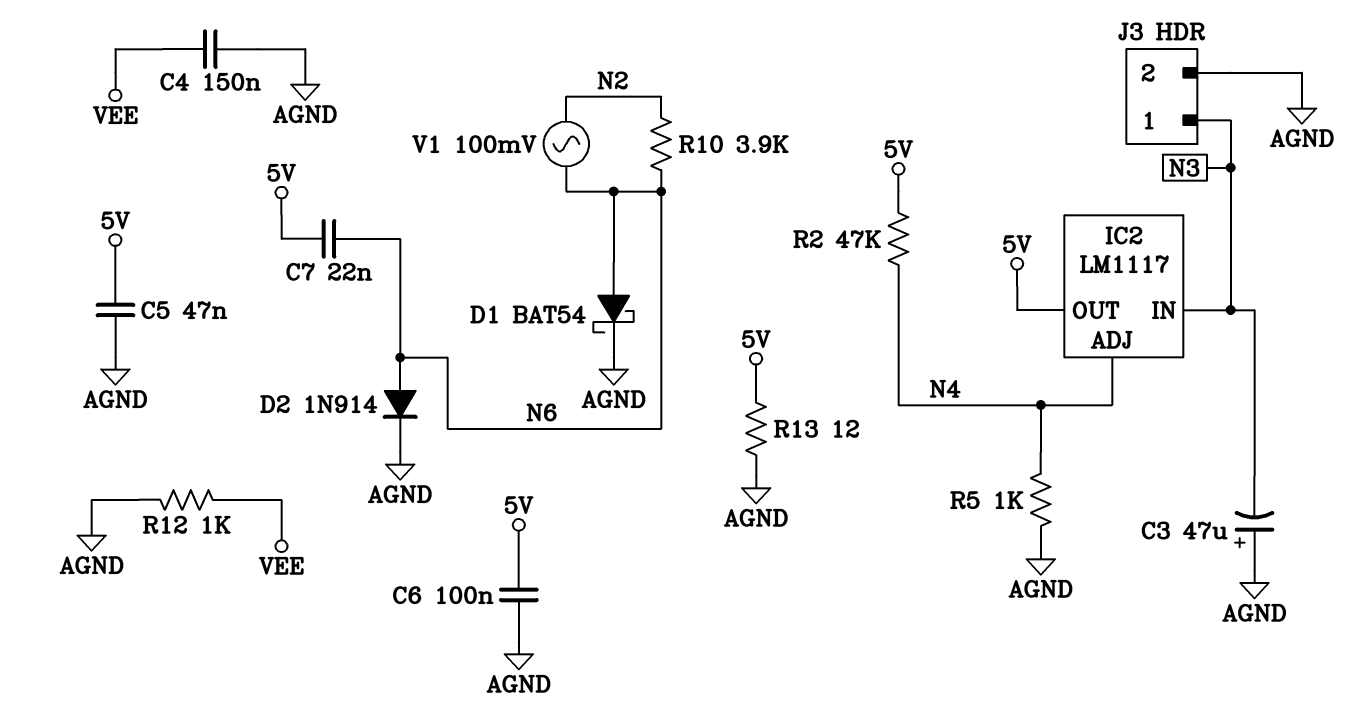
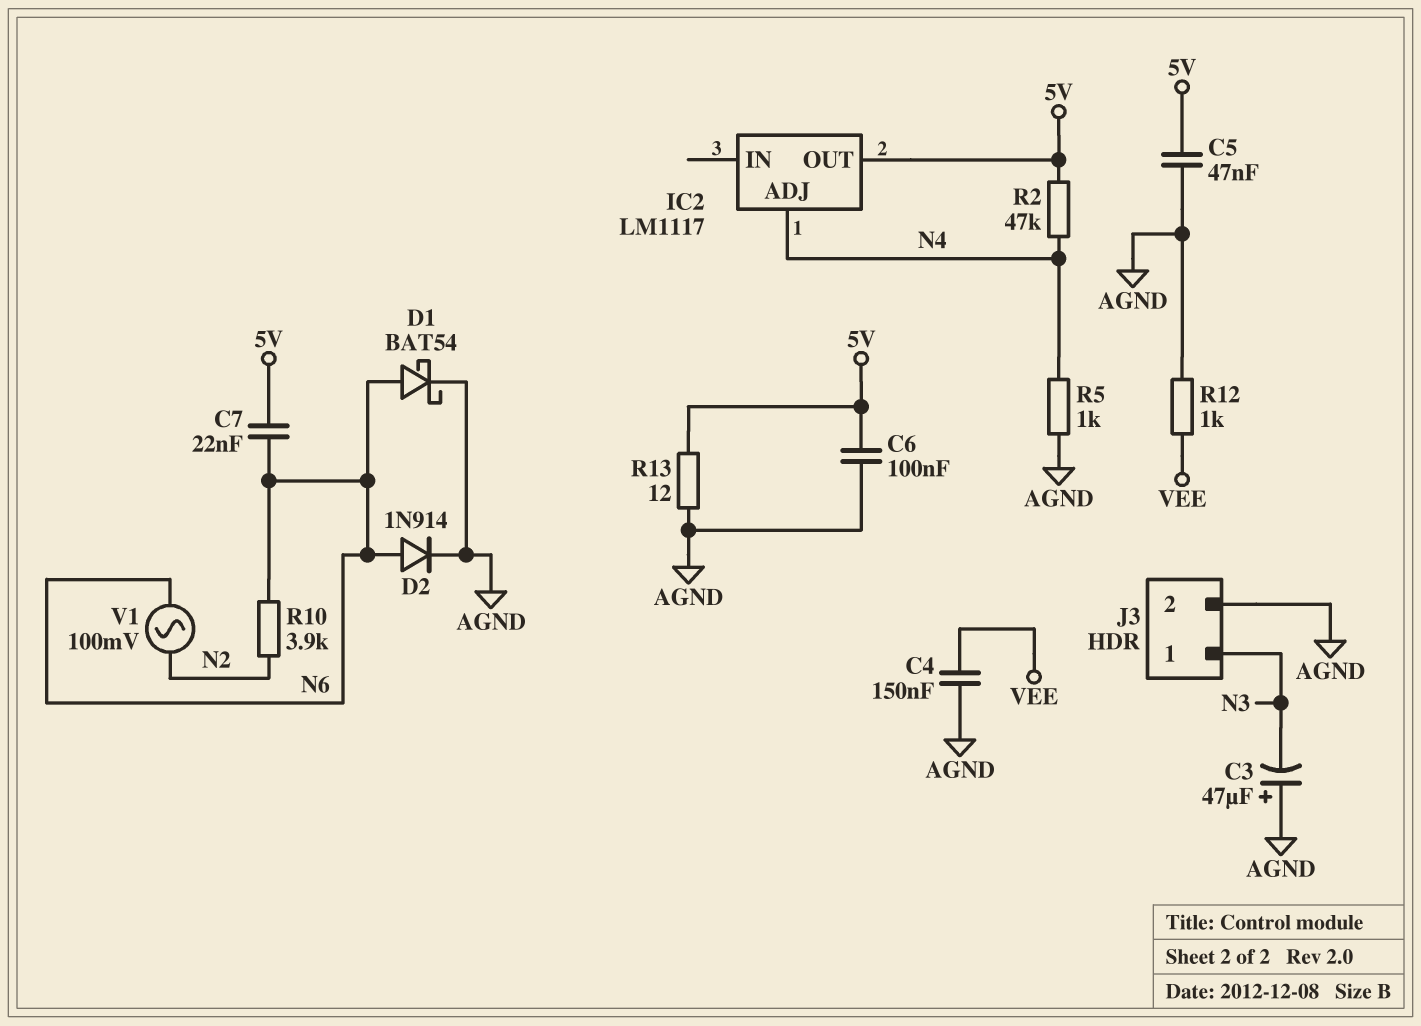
IC2 pin IN: N3 -> none

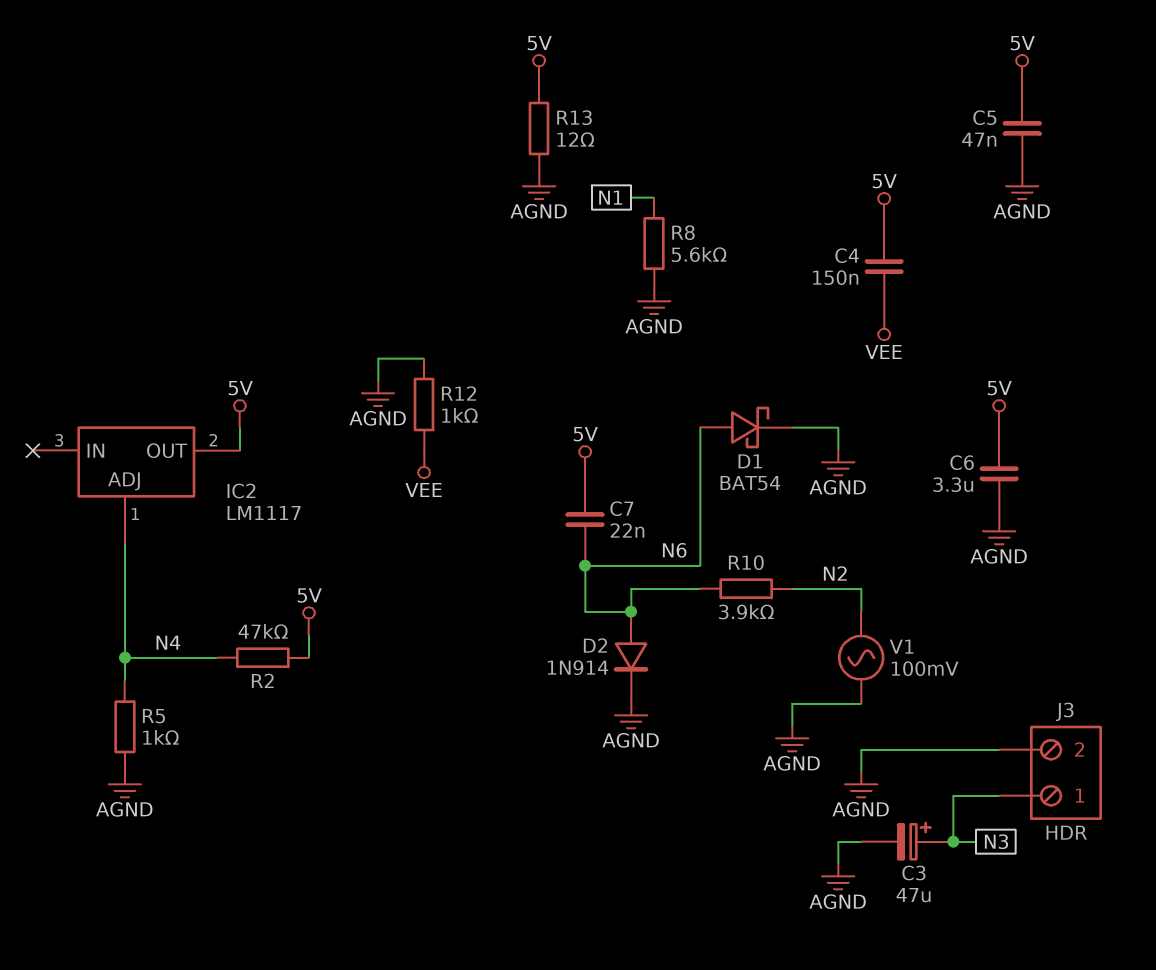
C3: 47uF (plus AGND, minus N3) -> 47uF (plus N3, minus AGND)
C4: 150nF (AGND, VEE) -> 150nF (5V, VEE)
C6: 100nF (5V, AGND) -> 3.3uF (5V, AGND)
R8: none -> 5.6k (AGND, N1)
V1: AC 100mV (N2, N6) -> AC 100mV (AGND, N2)

